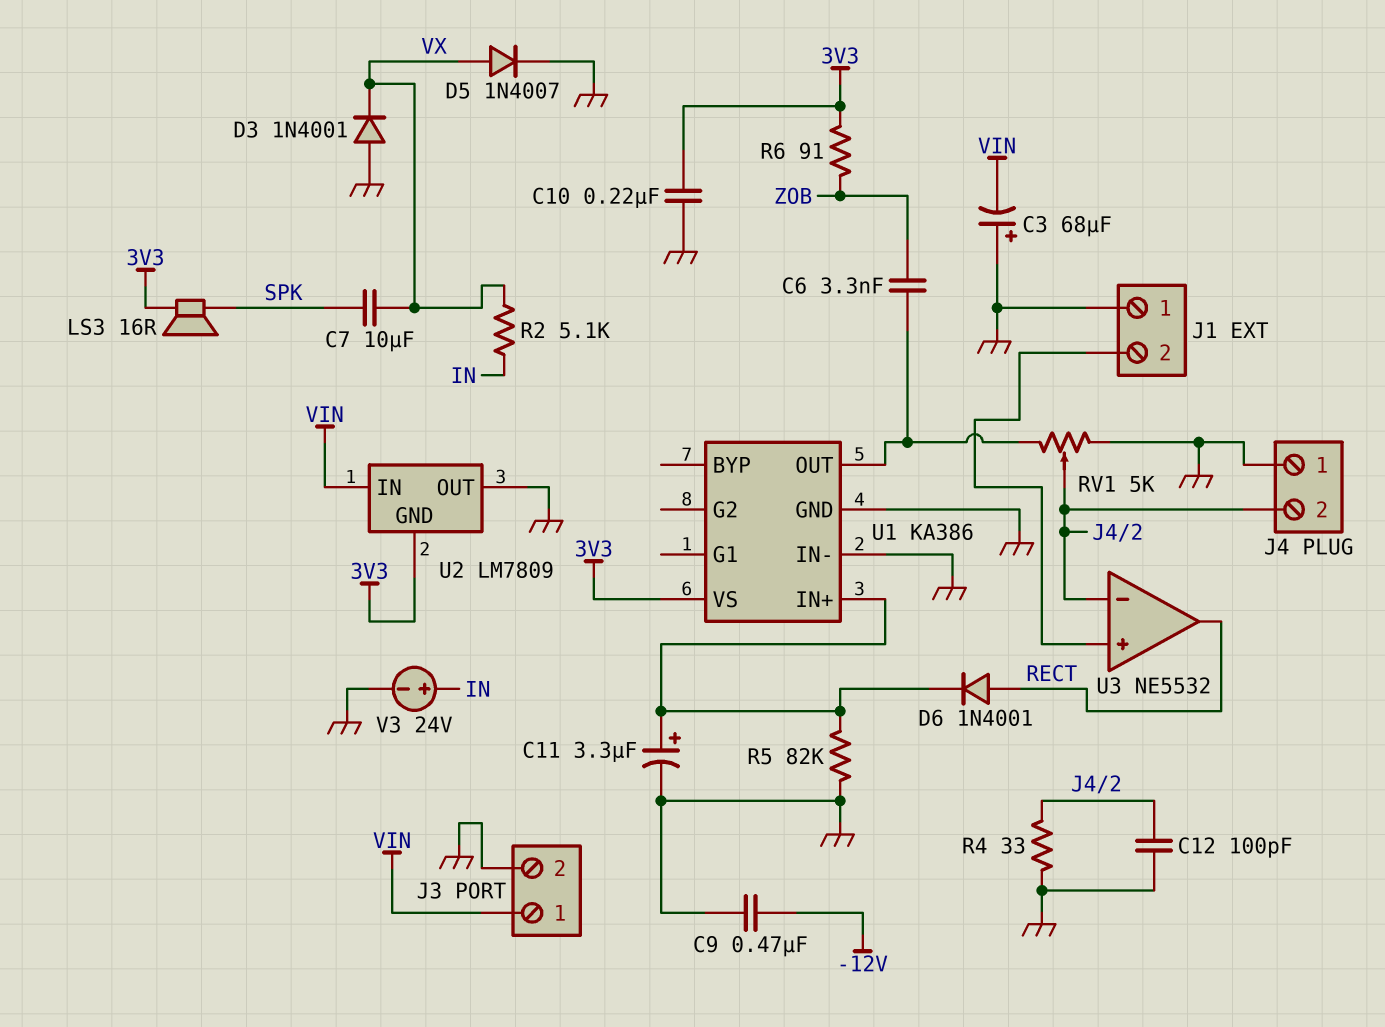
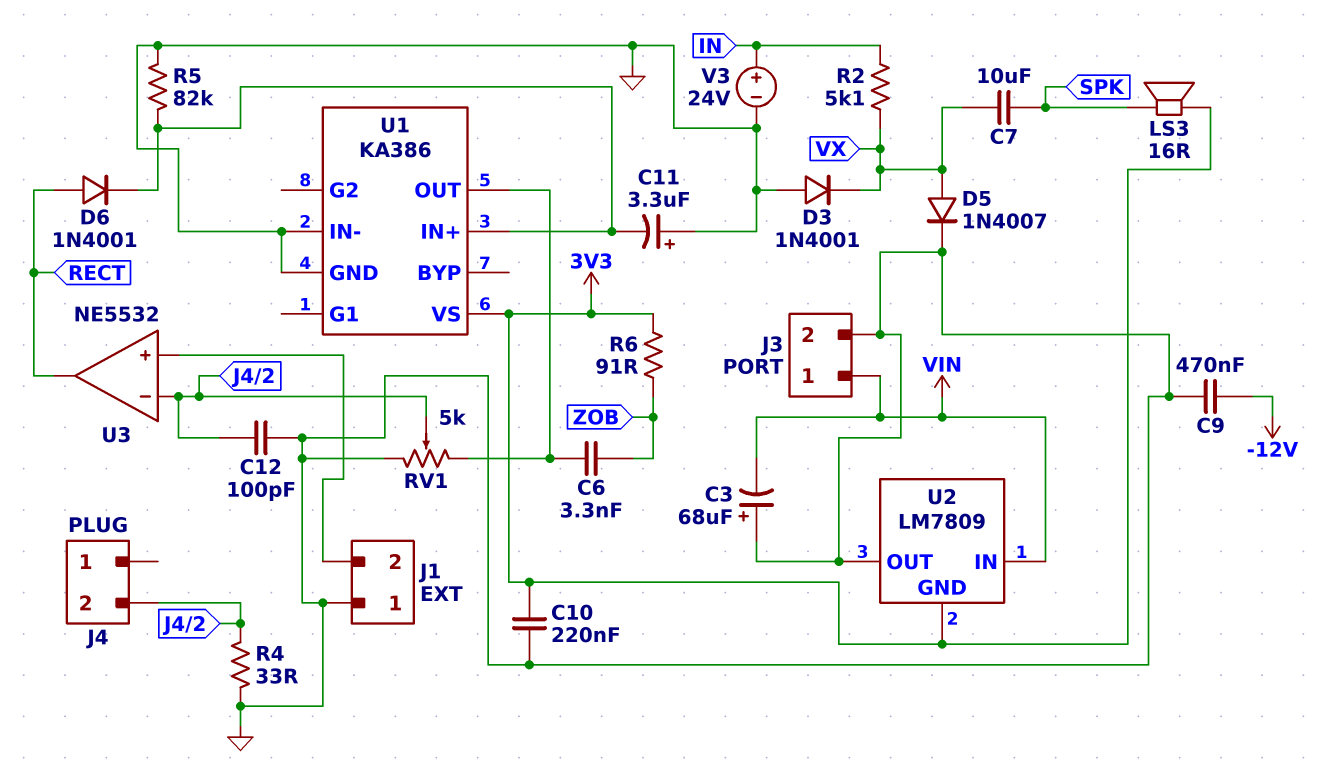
C11: 3.3uF (plus U1/IN+, minus GND) -> 3.3uF (plus GND, minus U1/IN+)
J4 pin 1: GND -> none

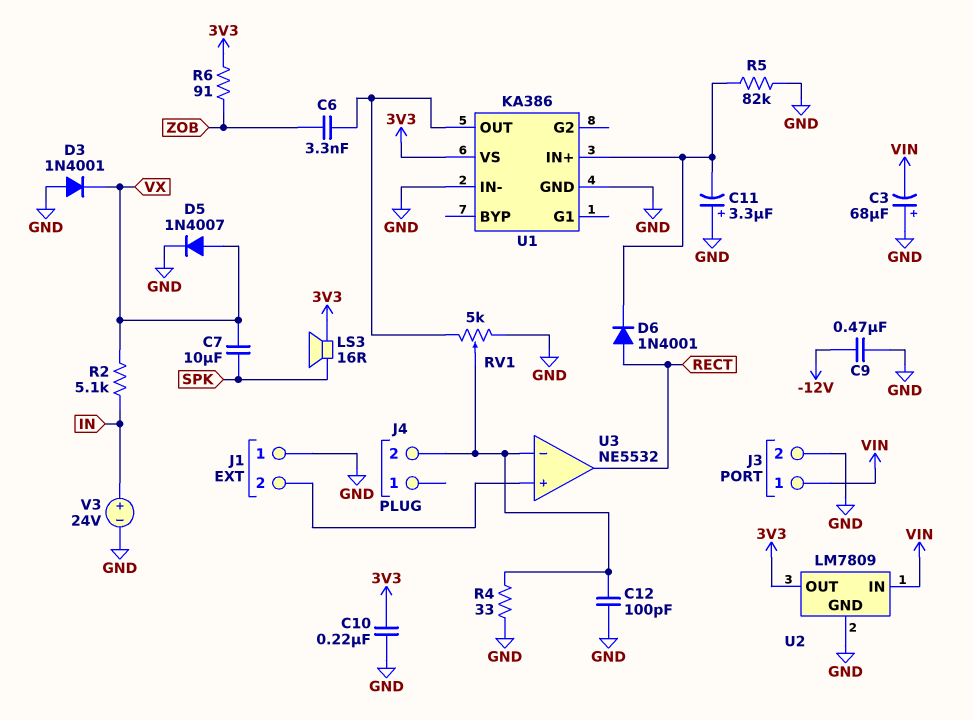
U2 pin GND: 3V3 -> GND
U2 pin OUT: GND -> 3V3

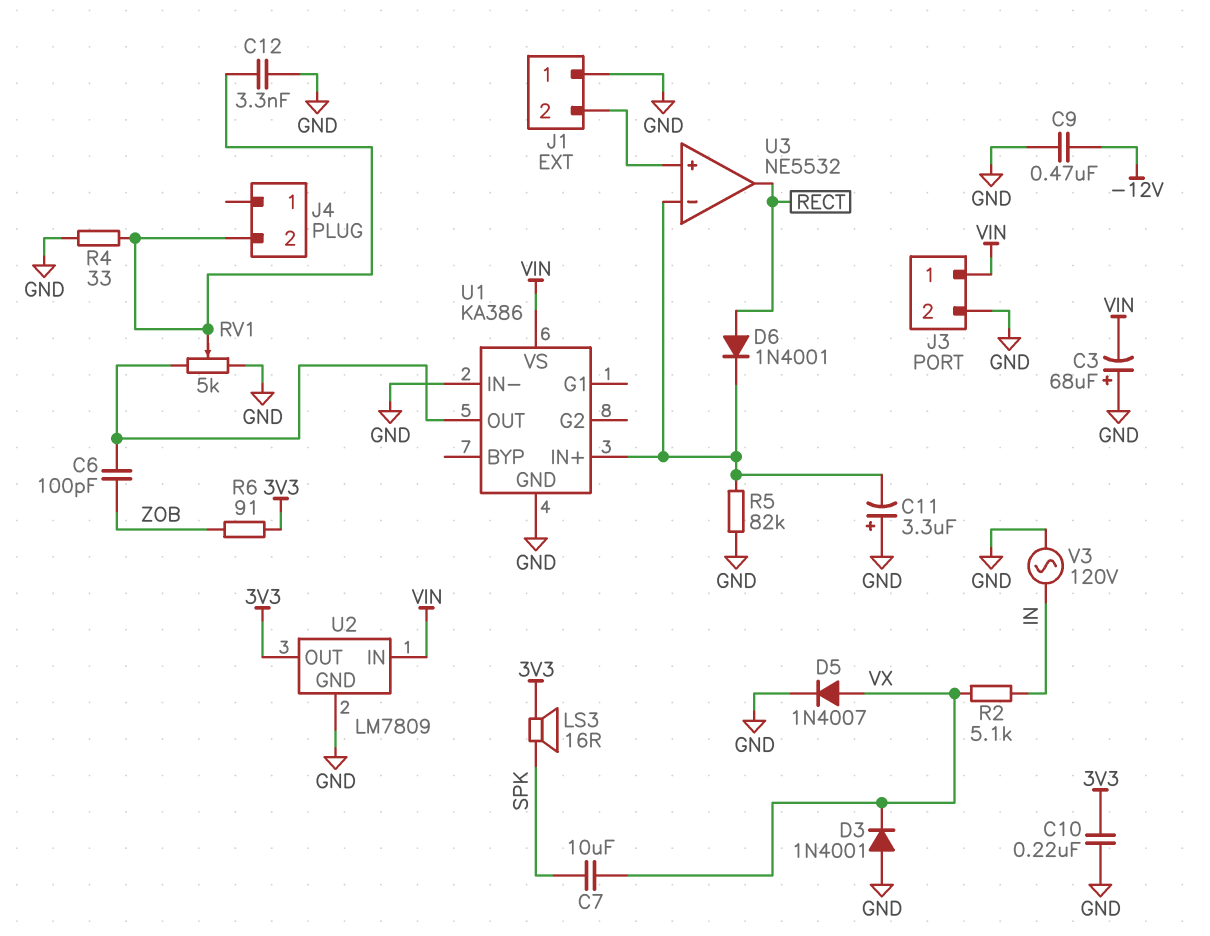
C6: 3.3nF (U1/OUT, ZOB) -> 100pF (U1/OUT, ZOB)
C12: 100pF (GND, J4/2) -> 3.3nF (GND, J4/2)
U1 pin VS: 3V3 -> VIN
U3 pin in-: J4/2 -> U1/IN+
V3: 24V (plus IN, minus GND) -> AC 120V (GND, IN)

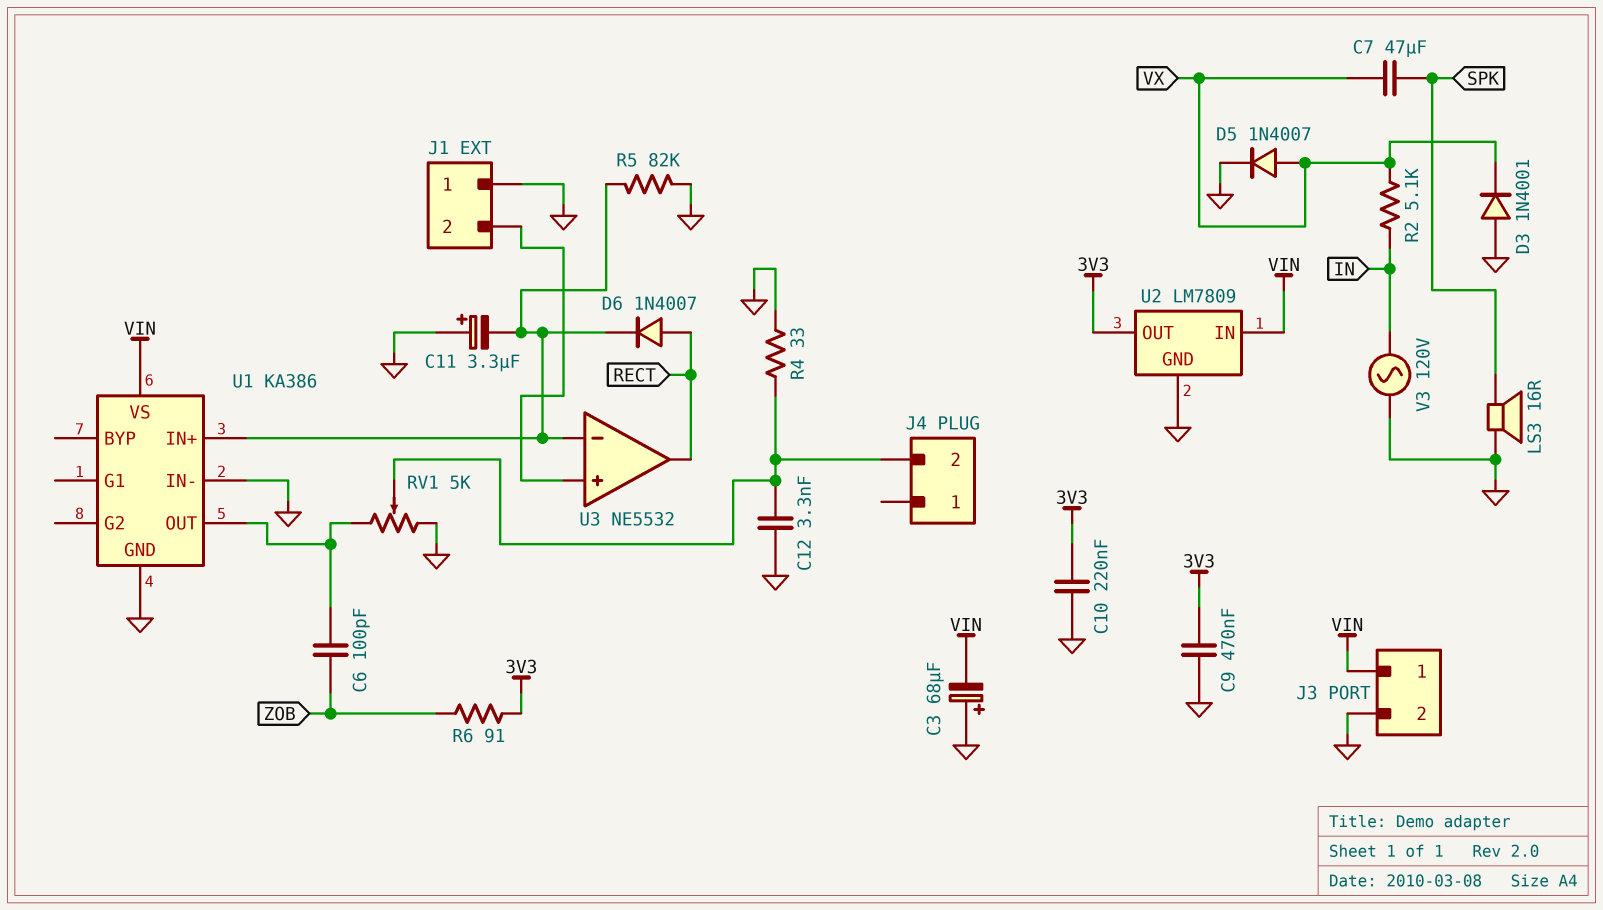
C7: 10uF (SPK, VX) -> 47uF (SPK, VX)
C9: 470nF (-12V, GND) -> 470nF (3V3, GND)
D6: diode 1N4001 (A RECT, K U1/IN+) -> diode 1N4007 (A RECT, K U1/IN+)
LS3: speaker 16R (3V3, SPK) -> speaker 16R (GND, SPK)

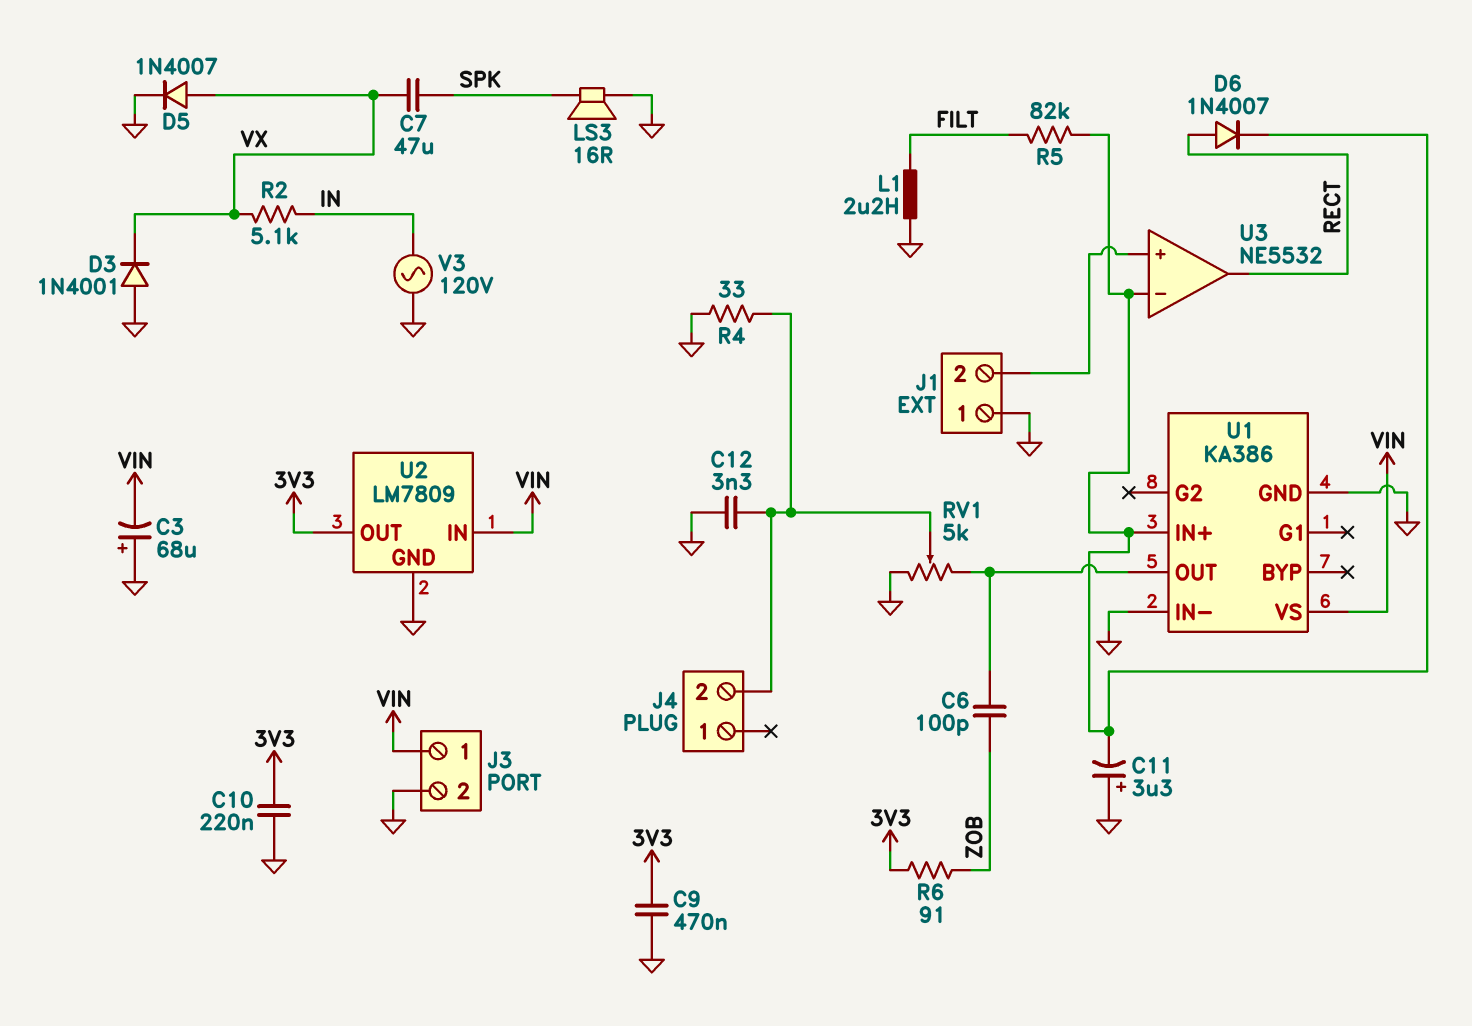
L1: none -> 2.2uH (FILT, GND)
R5: 82k (GND, U1/IN+) -> 82k (FILT, U1/IN+)

